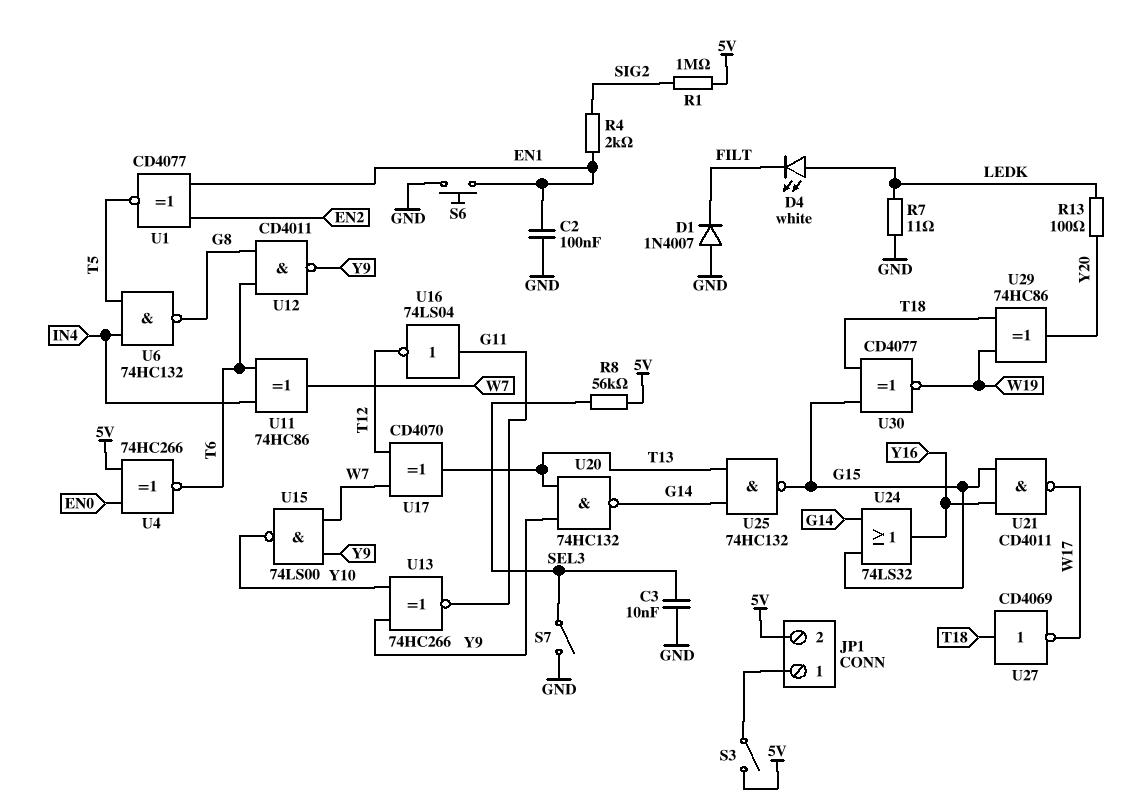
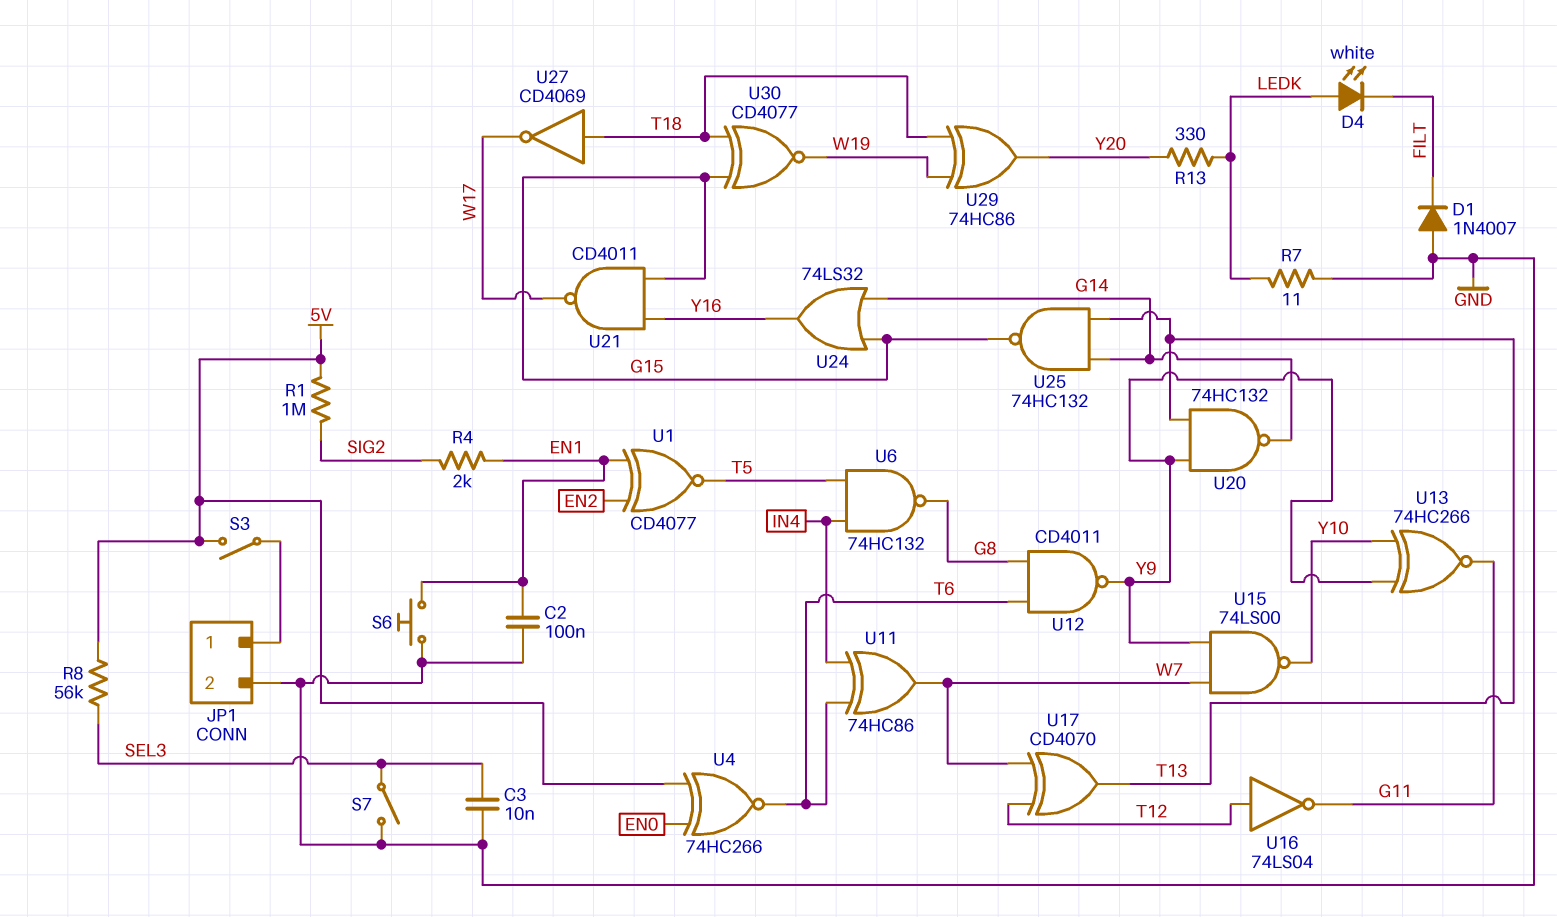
JP1 pin 2: 5V -> GND
R13: 100 (LEDK, Y20) -> 330 (LEDK, Y20)
U16: NOT 74LS04 (in G11, out T12) -> NOT 74LS04 (in T12, out G11)

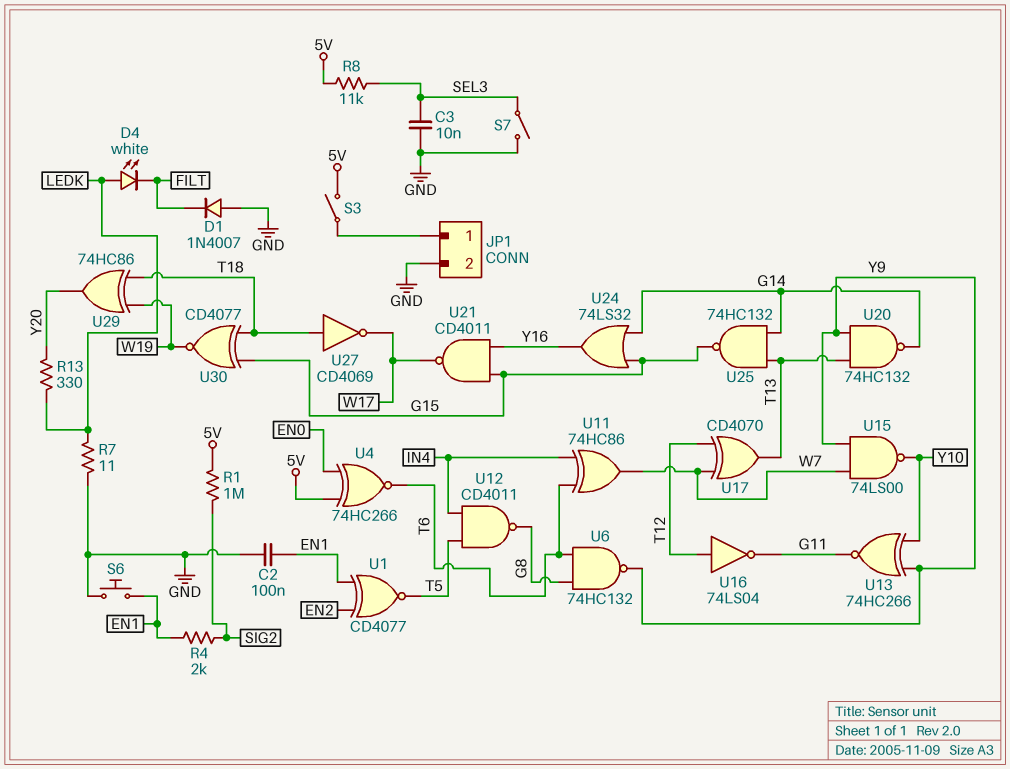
R8: 56k (5V, SEL3) -> 11k (5V, SEL3)
U6: NAND 74HC132 (in IN4, in T5, out G8) -> NAND 74HC132 (in G8, in T6, out Y9)
U12: NAND CD4011 (in G8, in T6, out Y9) -> NAND CD4011 (in IN4, in T5, out G8)

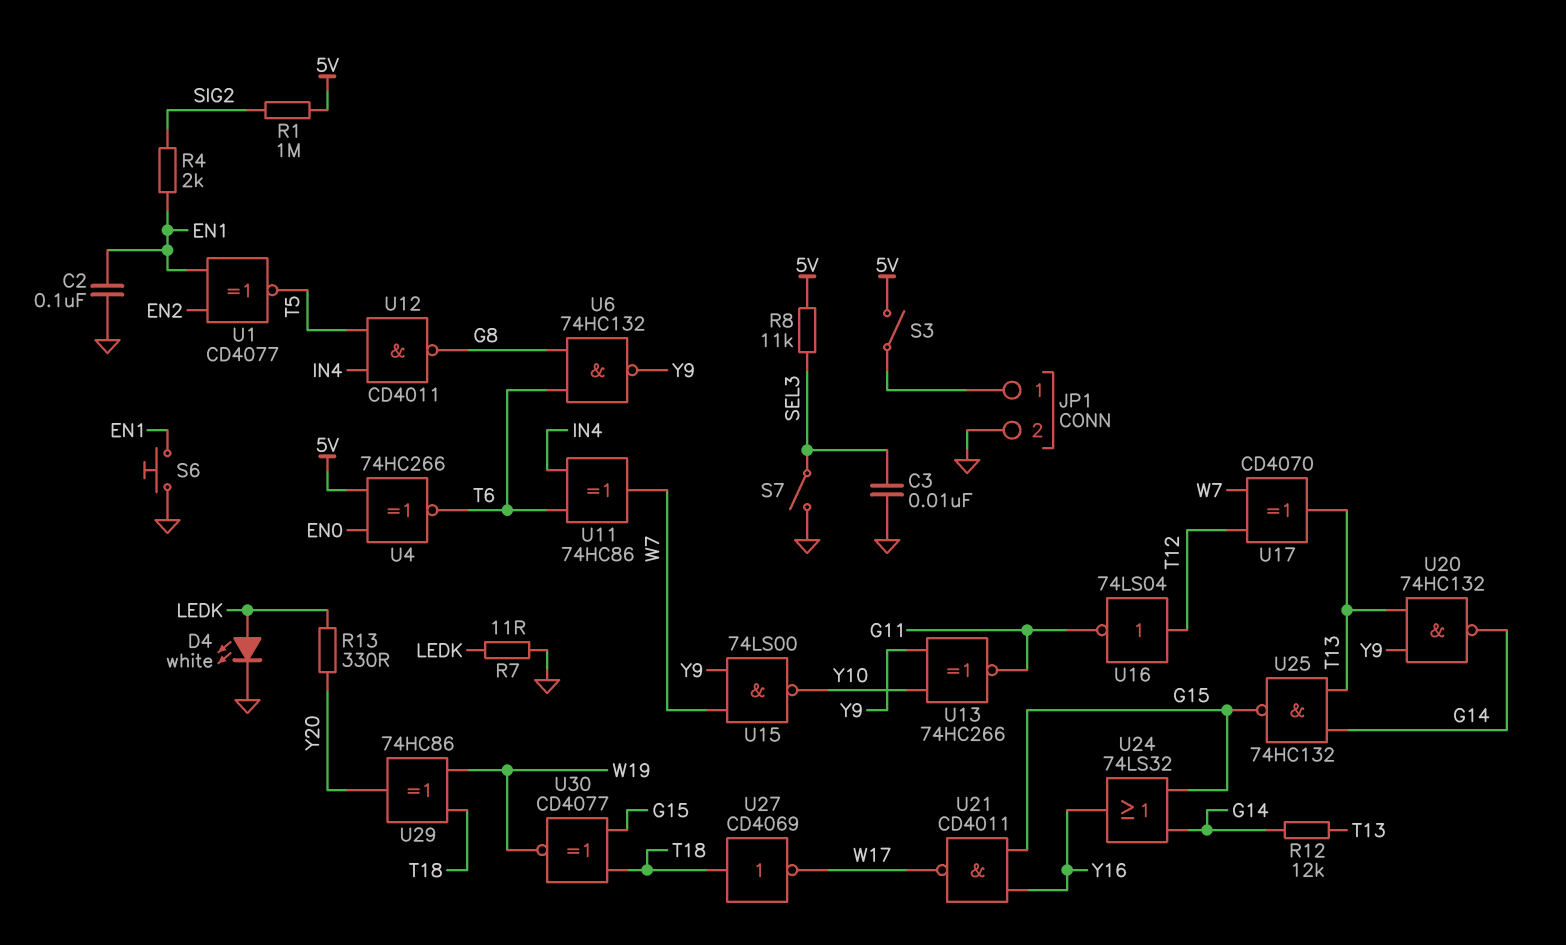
D1: diode 1N4007 (A GND, K FILT) -> none
D4: LED white (A LEDK, K FILT) -> LED white (A LEDK, K GND)
R12: none -> 12k (G14, T13)

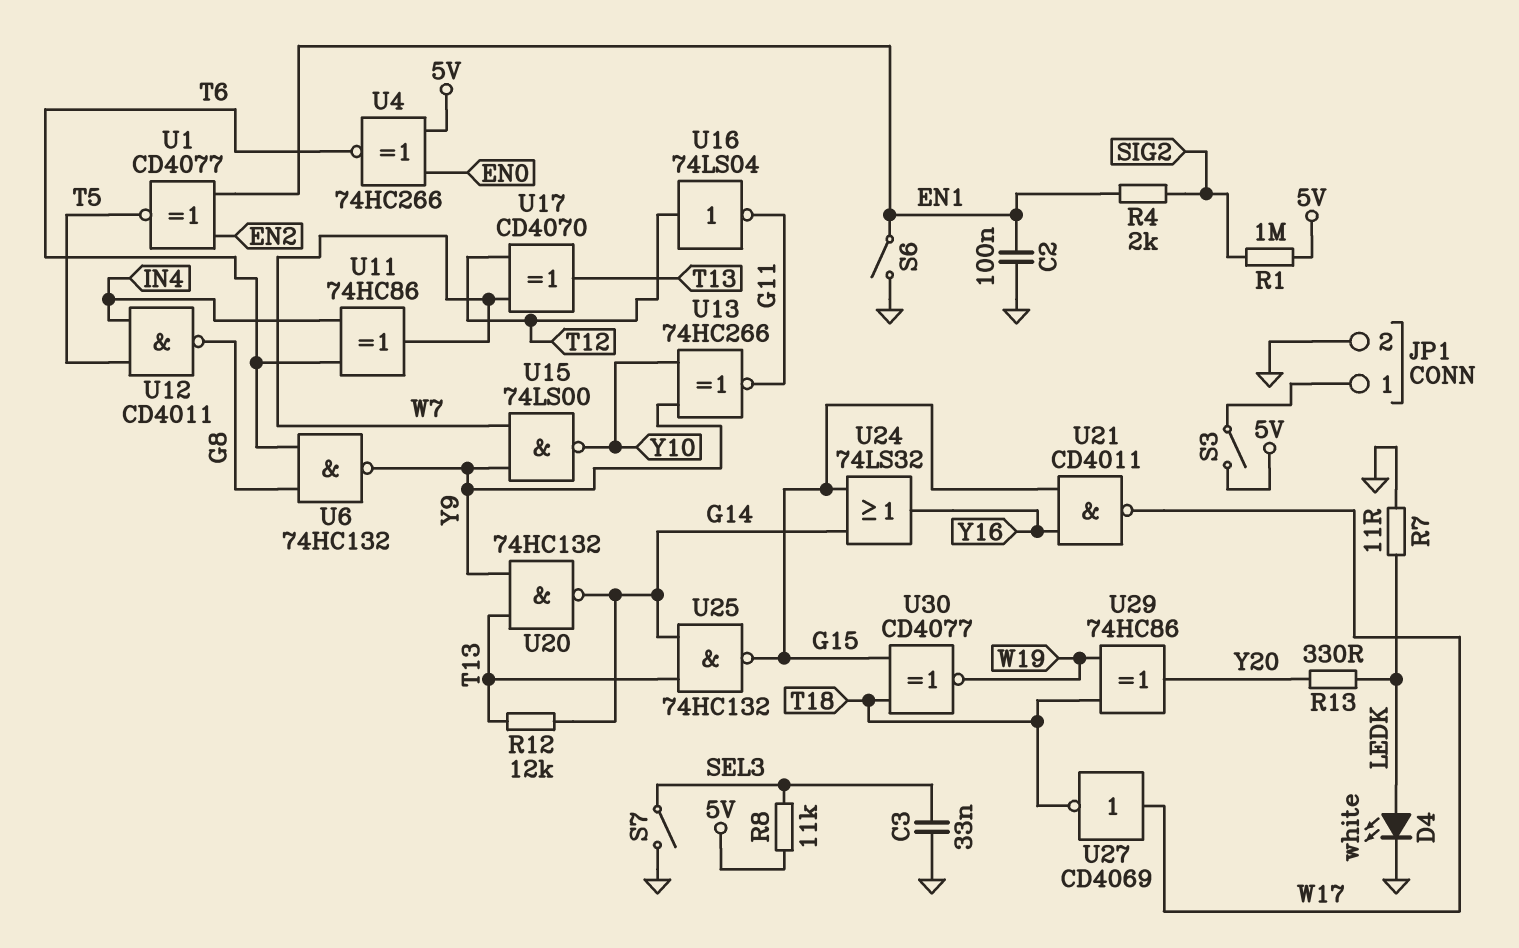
C3: 10nF (GND, SEL3) -> 33nF (GND, SEL3)
S6: button (EN1, GND) -> switch (EN1, GND)
U27: NOT CD4069 (in T18, out W17) -> NOT CD4069 (in W17, out T18)

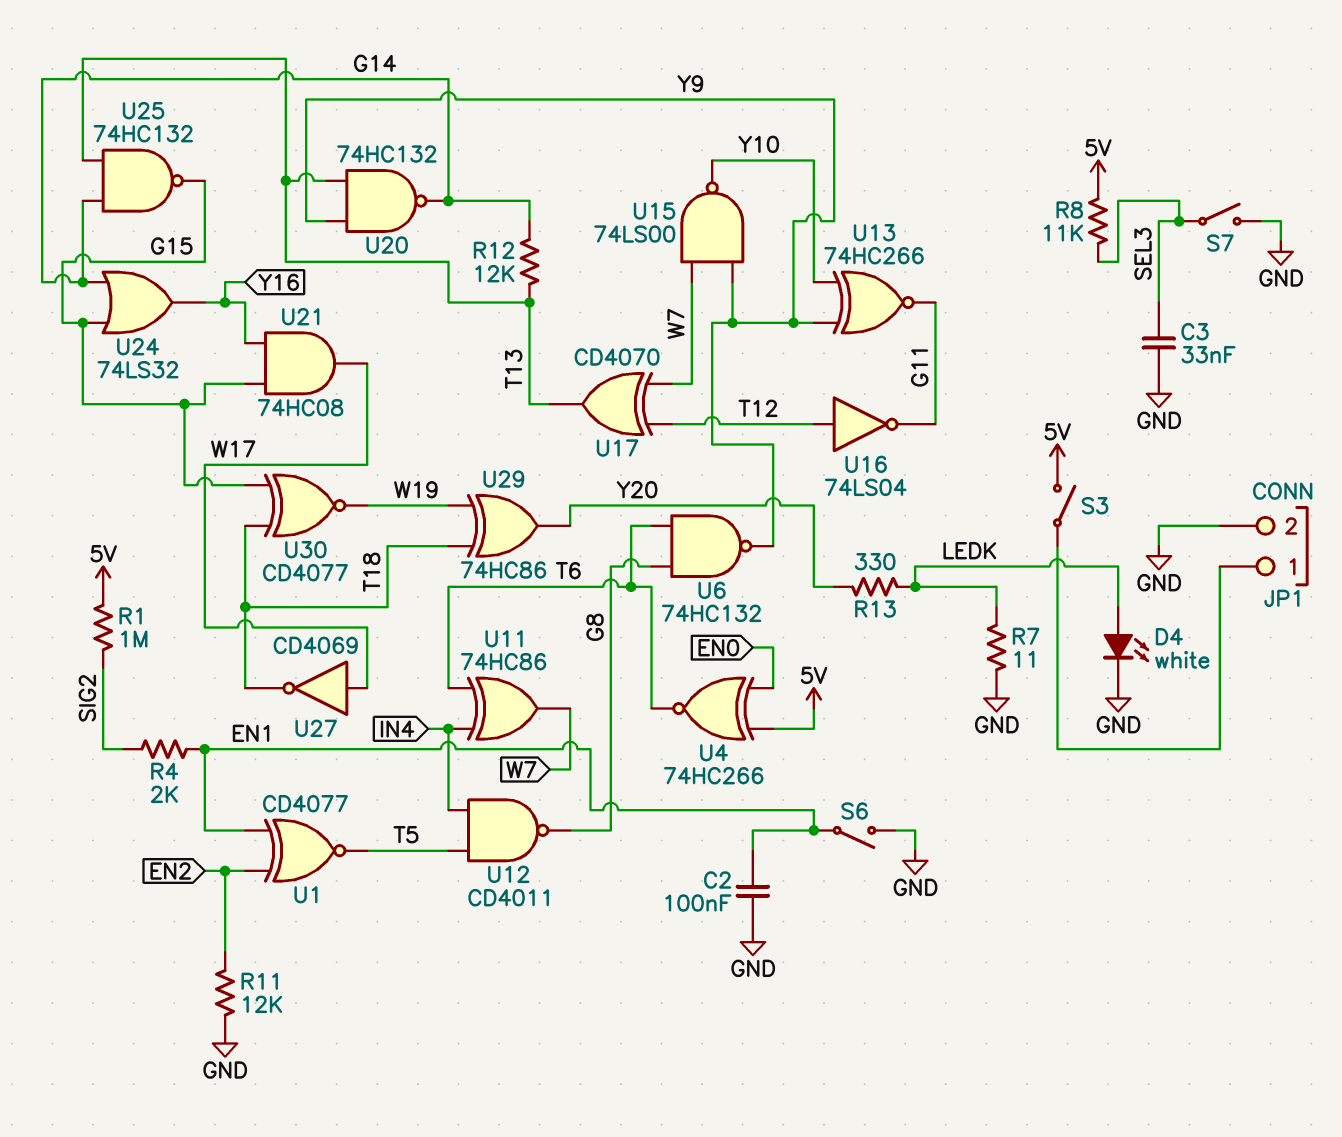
R11: none -> 12k (EN2, GND)
U21: NAND CD4011 (in G15, in Y16, out W17) -> AND 74HC08 (in G15, in Y16, out W17)

